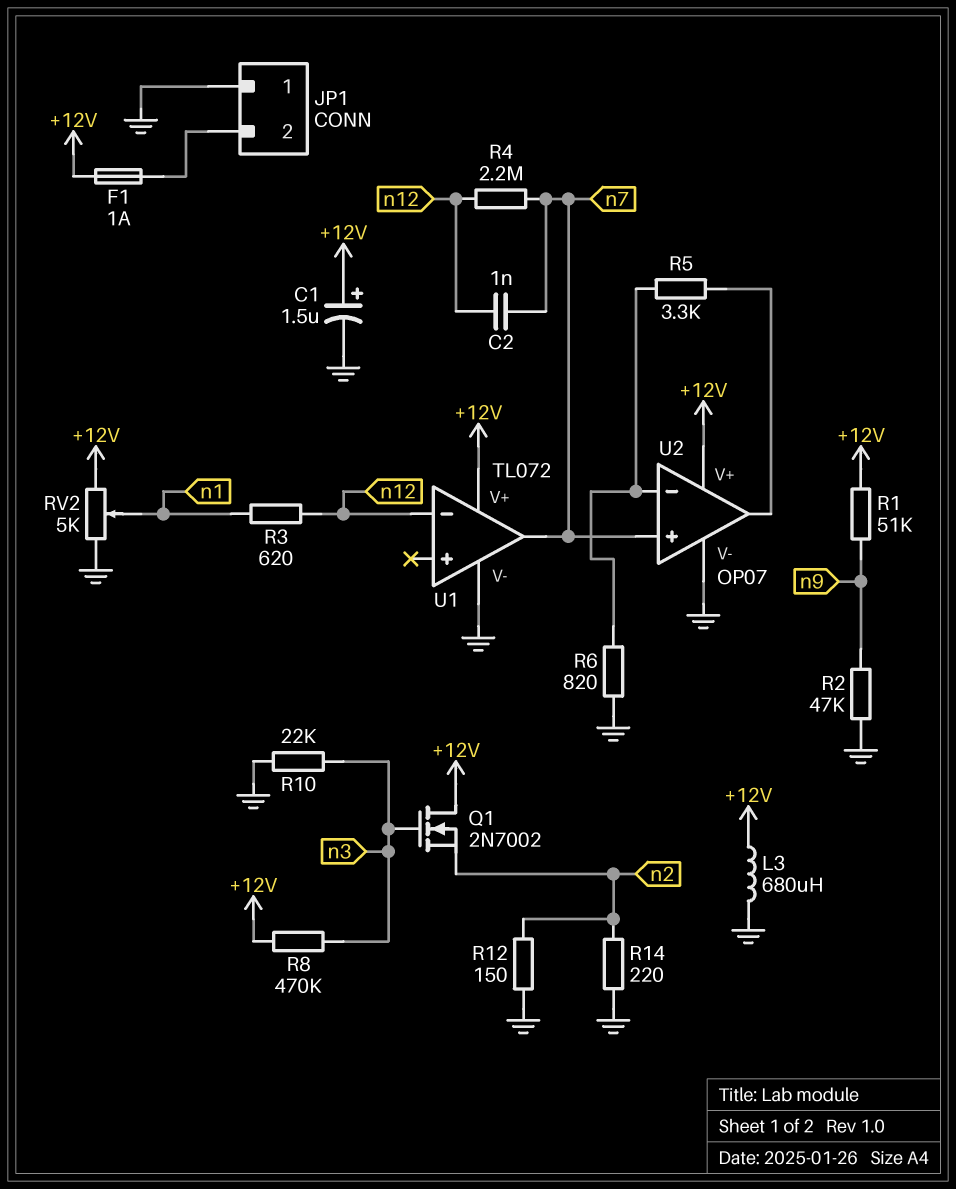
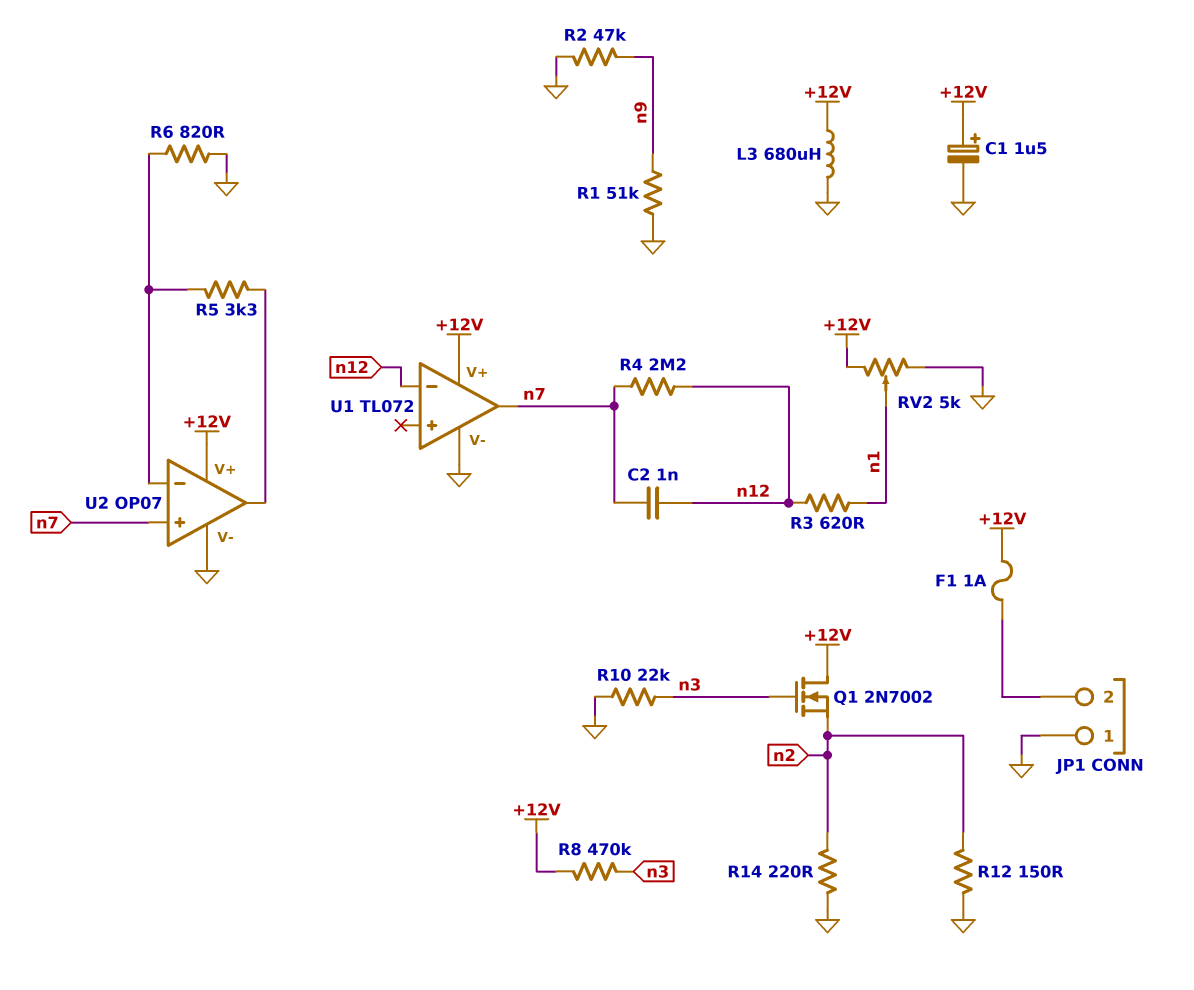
R1: 51k (+12V, n9) -> 51k (GND, n9)

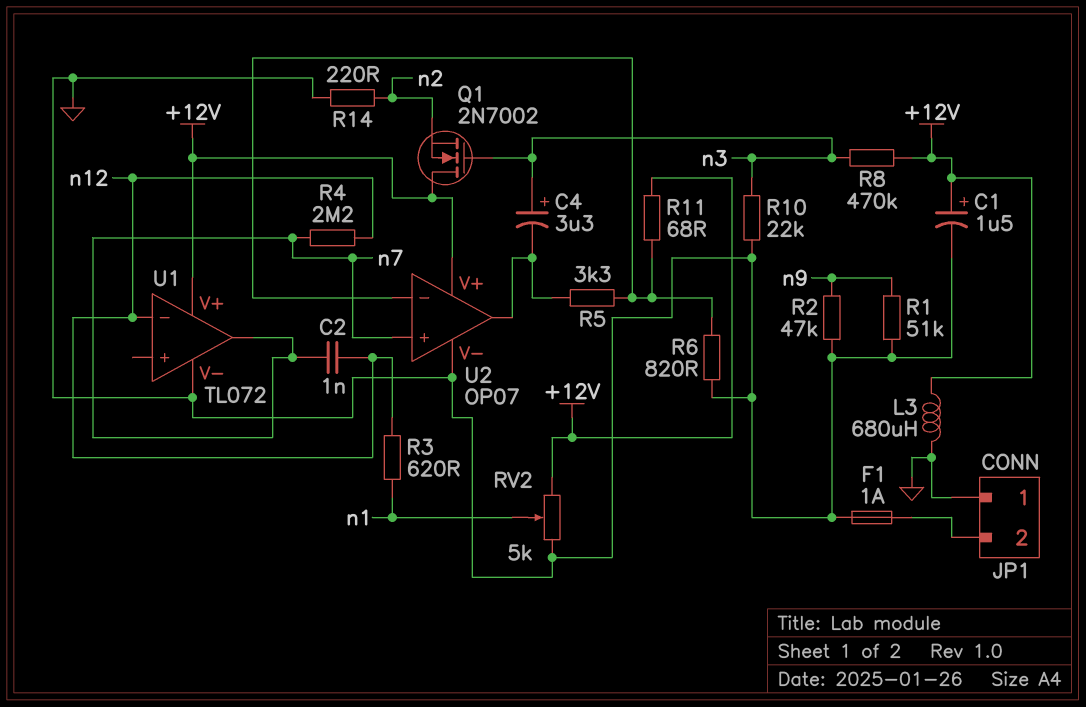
C4: none -> 3.3uF (plus n3, minus U2/out)
F1: 1A (+12V, JP1/2) -> 1A (GND, JP1/2)
R11: none -> 68 (+12V, U2/in-)
R12: 150 (GND, n2) -> none

